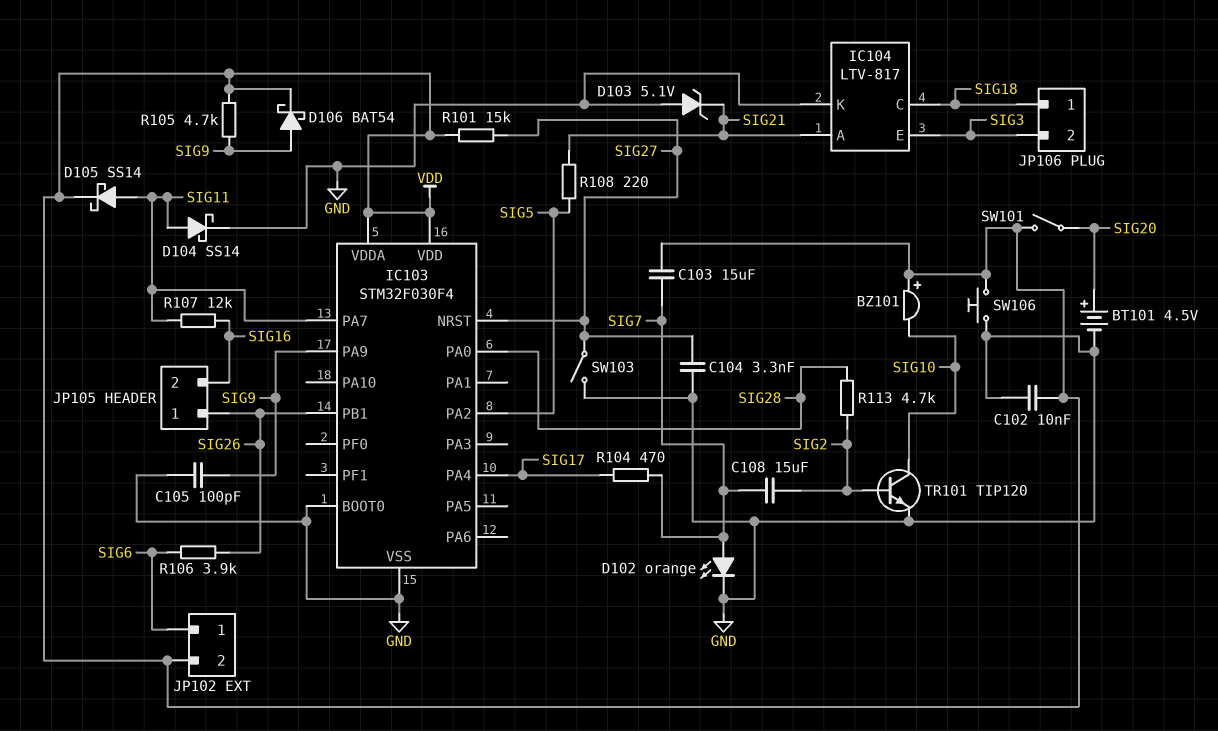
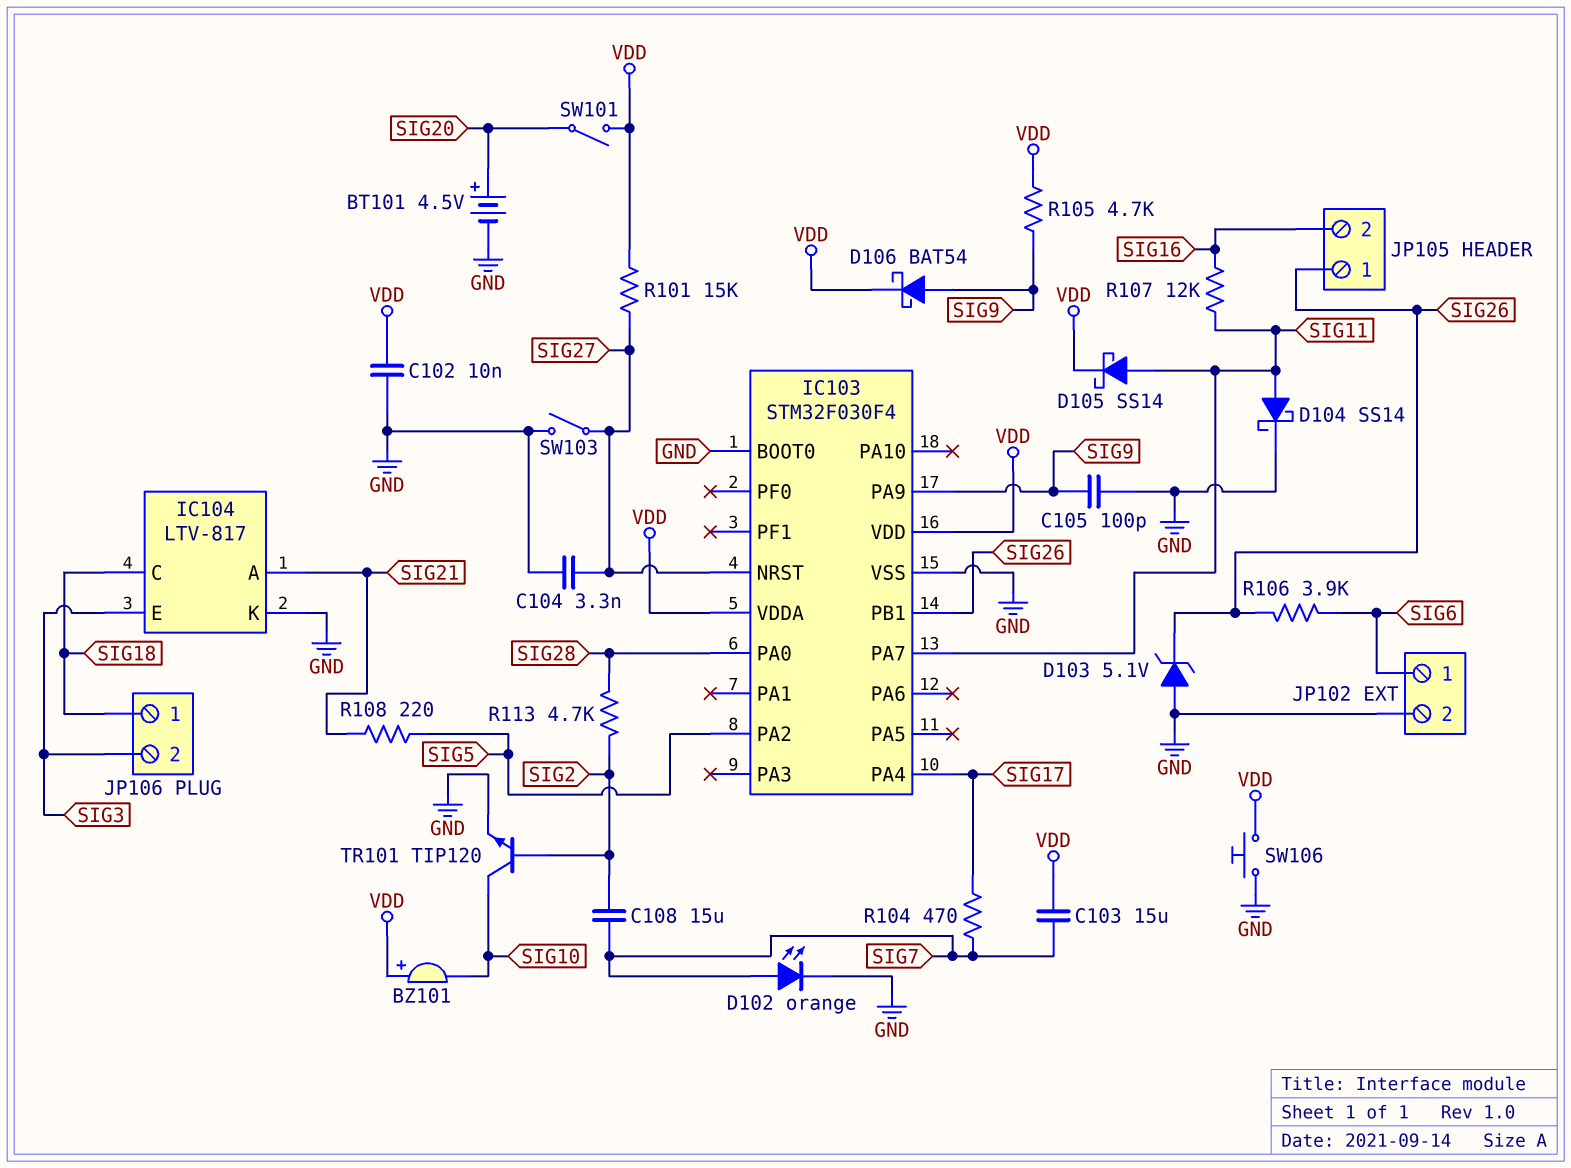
D103: zener 5.1V (A GND, K SIG21) -> zener 5.1V (A GND, K SIG26)
JP102 pin 2: VDD -> GND

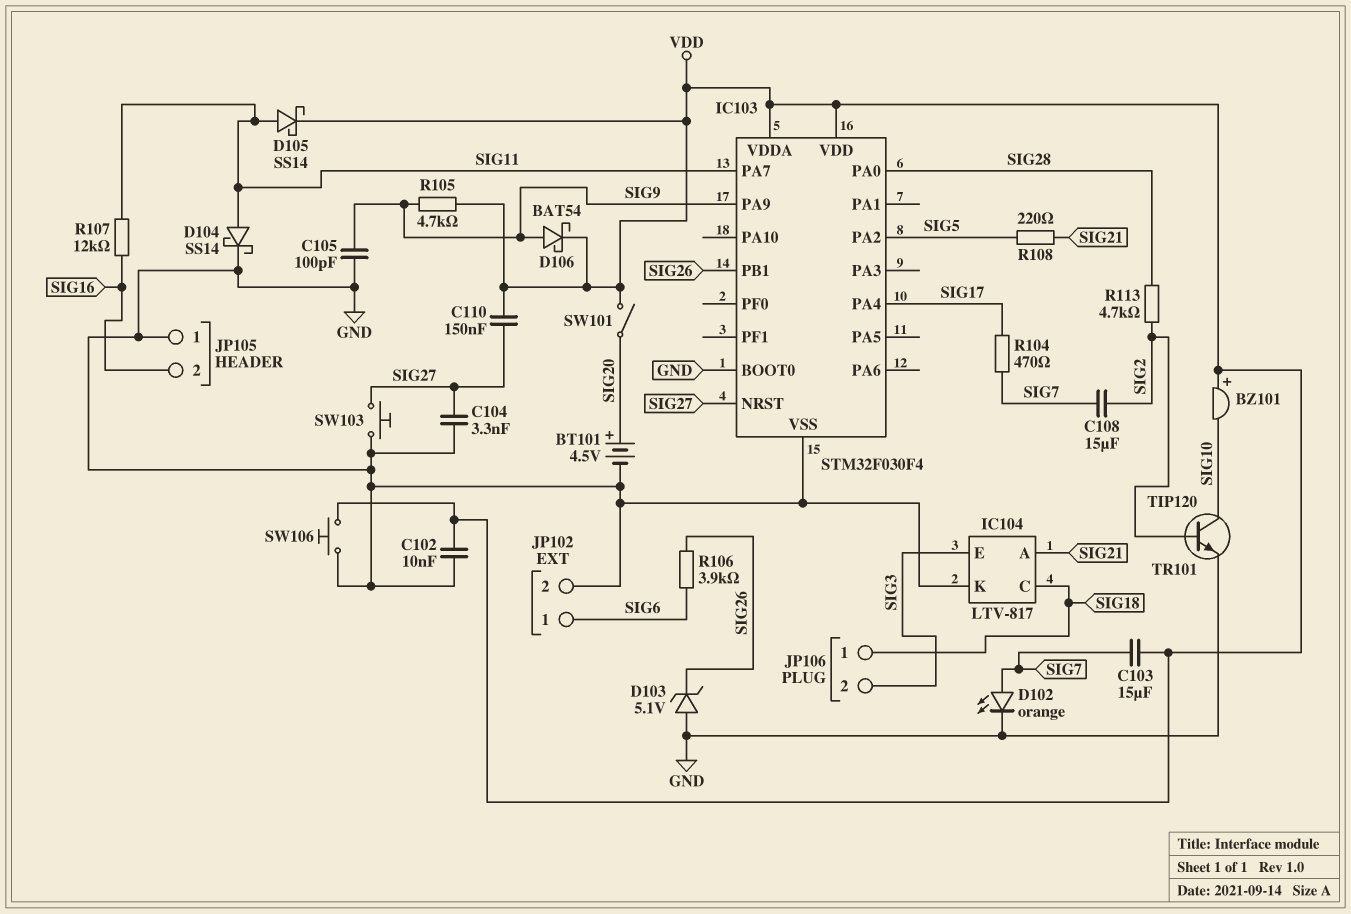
C110: none -> 150nF (SIG27, VDD)
JP105 pin 1: SIG26 -> GND
R101: 15k (SIG27, VDD) -> none
SW103: switch (GND, SIG27) -> button (GND, SIG27)

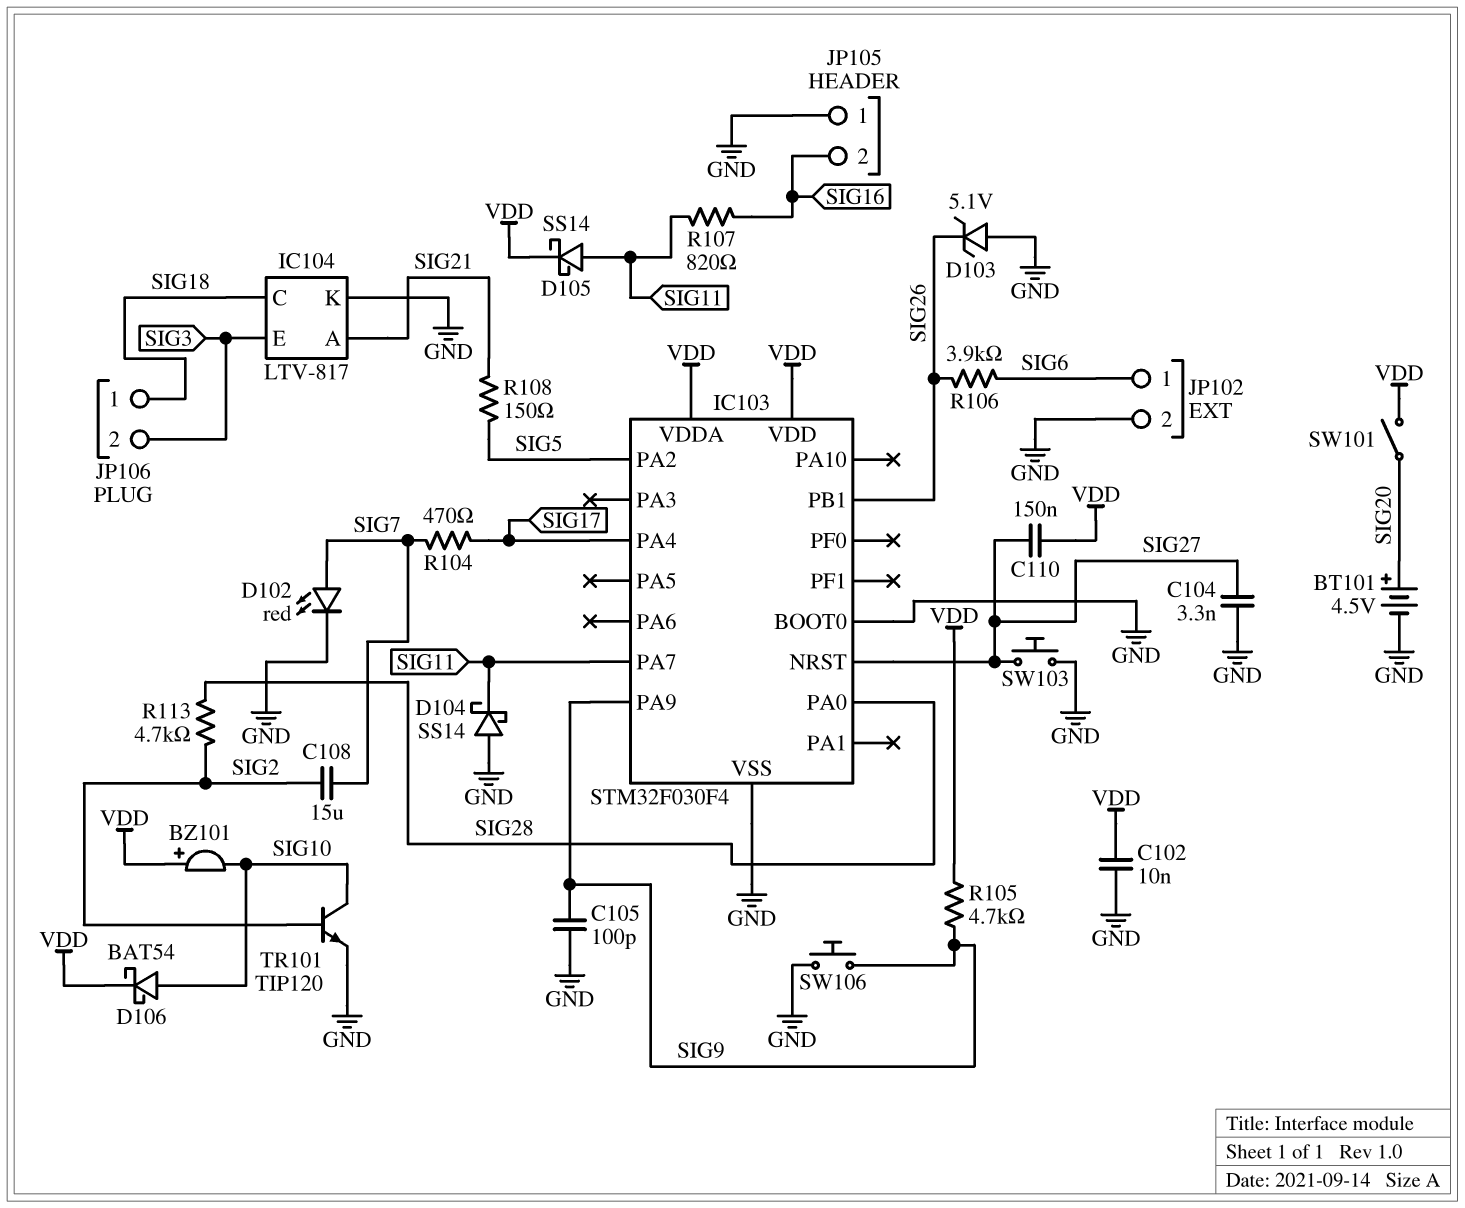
C103: 15uF (SIG7, VDD) -> none
D102: LED orange (A SIG7, K GND) -> LED red (A SIG7, K GND)
D104: schottky SS14 (A SIG11, K GND) -> schottky SS14 (A GND, K SIG11)
D106: schottky BAT54 (A SIG9, K VDD) -> schottky BAT54 (A SIG10, K VDD)
R107: 12k (SIG11, SIG16) -> 820 (SIG11, SIG16)
R108: 220 (SIG5, SIG21) -> 150 (SIG5, SIG21)
SW106: button (GND, VDD) -> button (GND, SIG9)

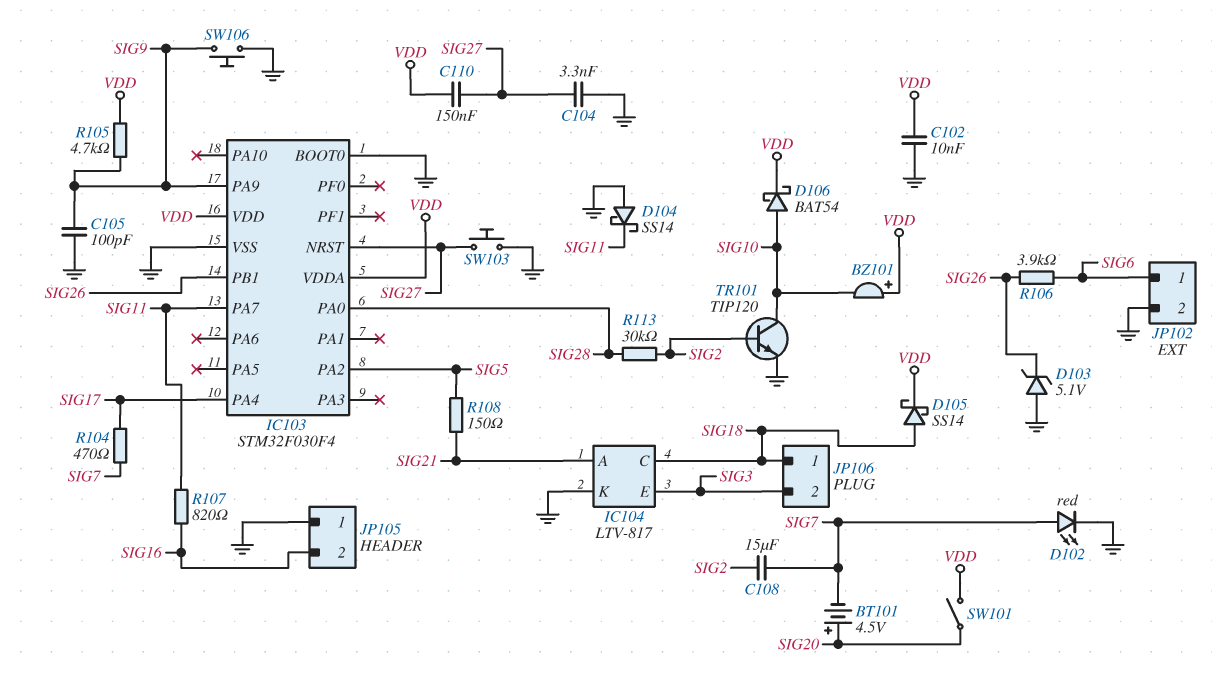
BT101: 4.5V (plus SIG20, minus GND) -> 4.5V (plus SIG20, minus SIG7)
D105: schottky SS14 (A SIG11, K VDD) -> schottky SS14 (A SIG18, K VDD)
R113: 4.7k (SIG2, SIG28) -> 30k (SIG2, SIG28)

